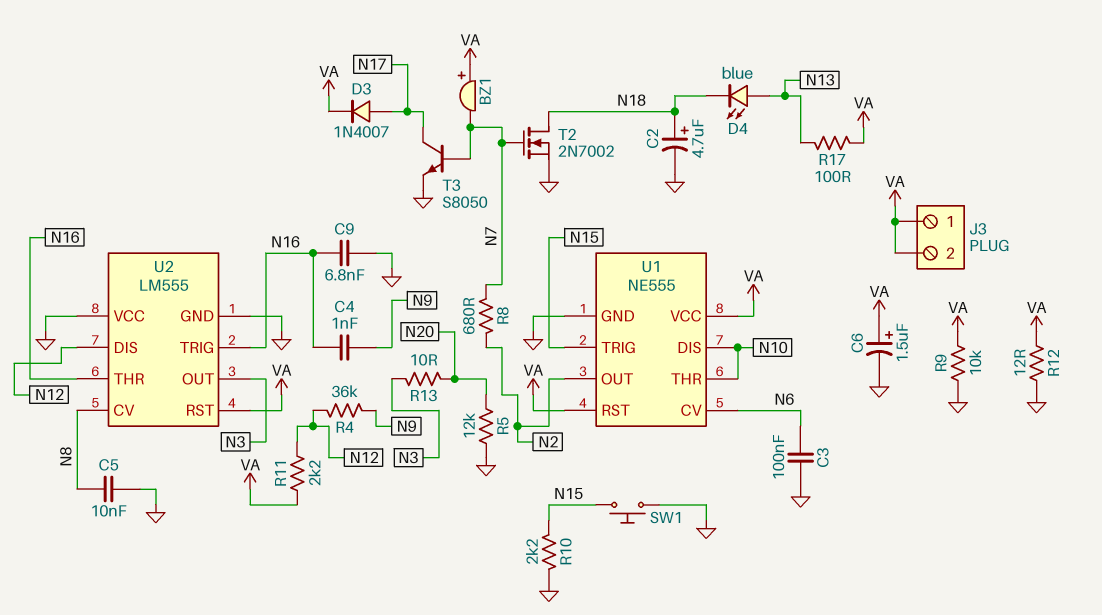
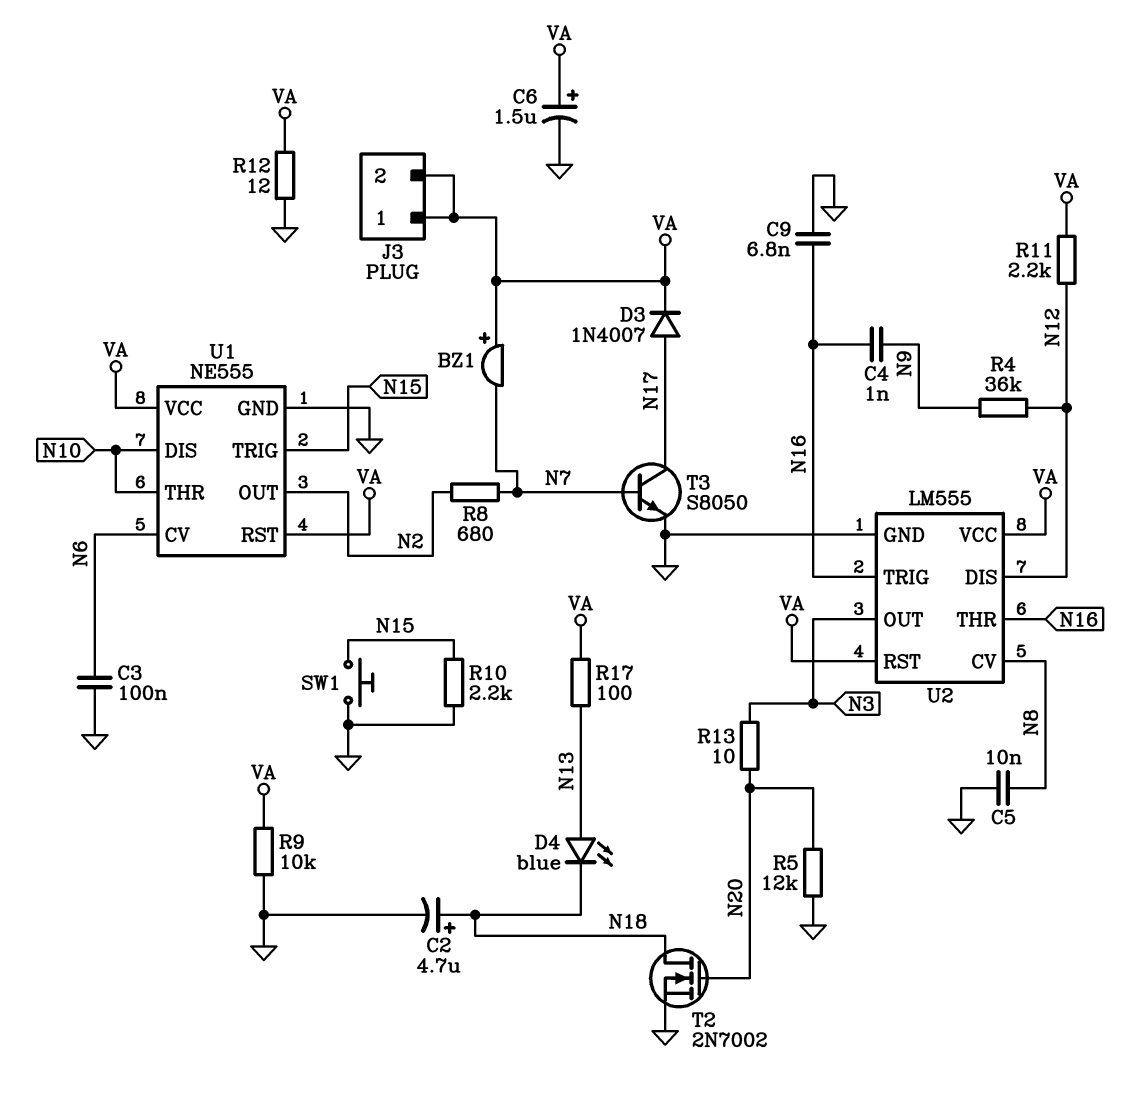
T2: NMOS 2N7002 (G N7, D N18, S GND) -> NMOS 2N7002 (G N20, D N18, S GND)
U2 pin VCC: GND -> VA

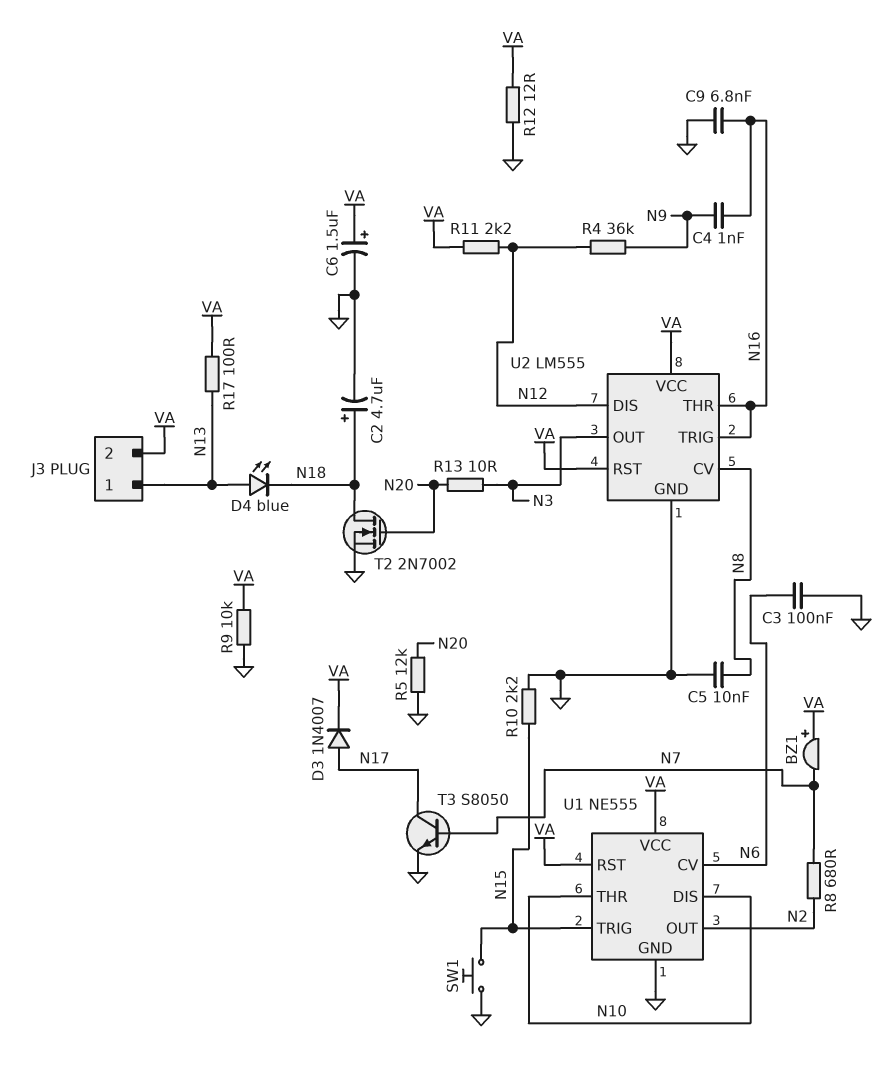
J3 pin 1: VA -> N13

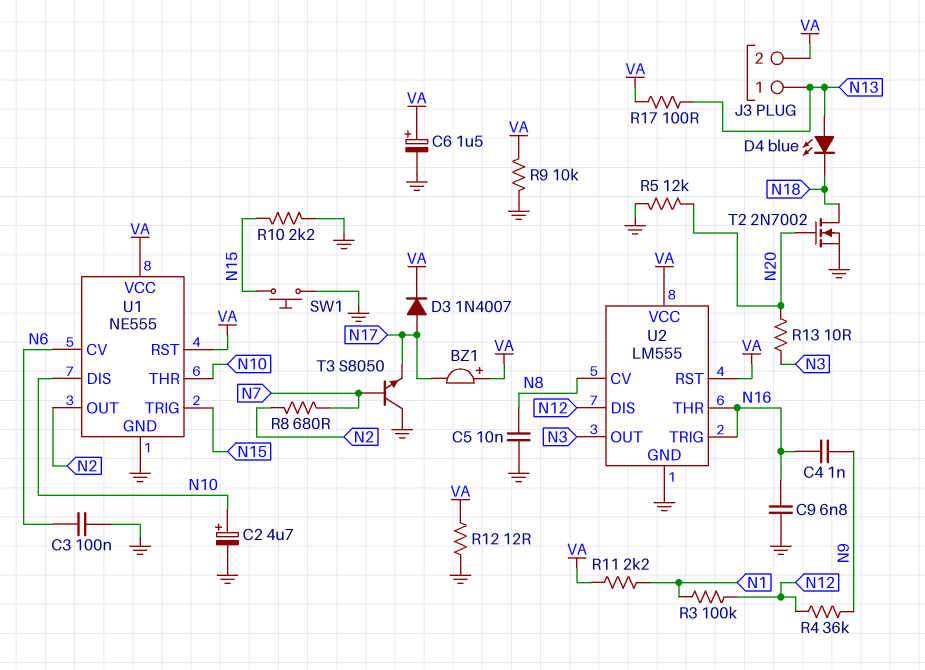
BZ1: buzzer (plus VA, minus N7) -> buzzer (plus VA, minus N17)
C2: 4.7uF (plus N18, minus GND) -> 4.7uF (plus N10, minus GND)
R3: none -> 100k (N1, N12)
R11: 2.2k (N12, VA) -> 2.2k (N1, VA)
T3: NPN S8050 (B N7, C N17, E GND) -> NPN S8050 (B N7, C GND, E N17)

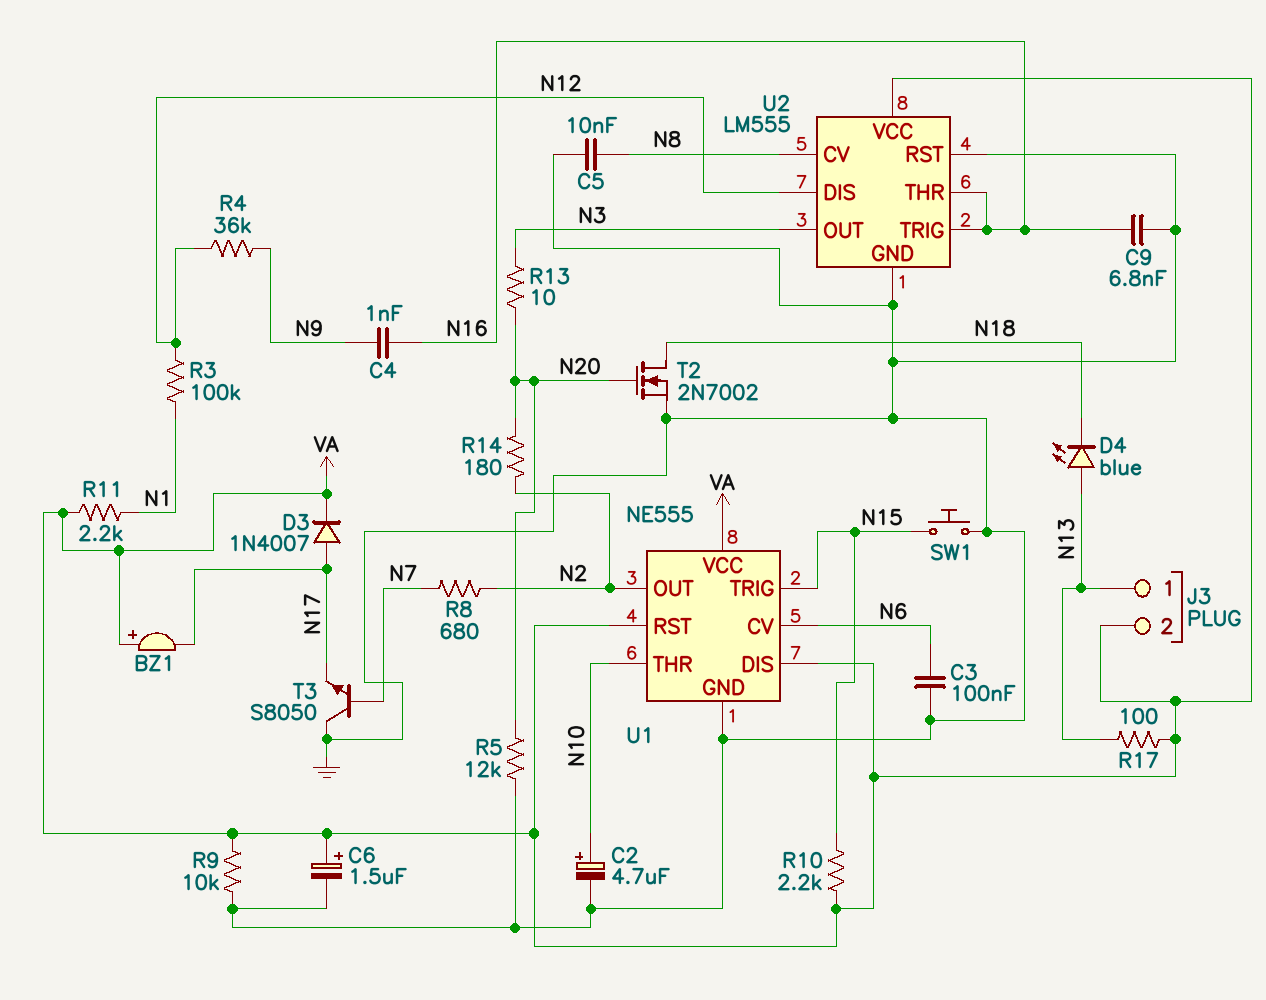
R10: 2.2k (GND, N15) -> 2.2k (N15, VA)
R12: 12 (GND, VA) -> none
R14: none -> 180 (N2, N20)
U1 pin DIS: N10 -> VA
U2 pin RST: VA -> GND

